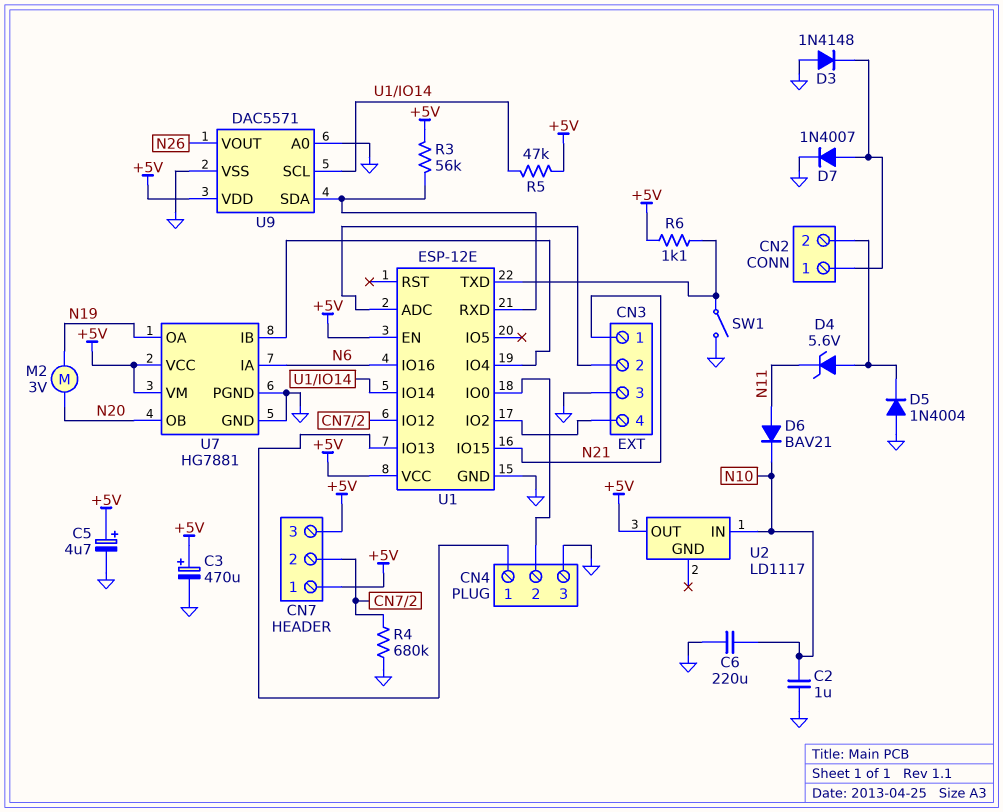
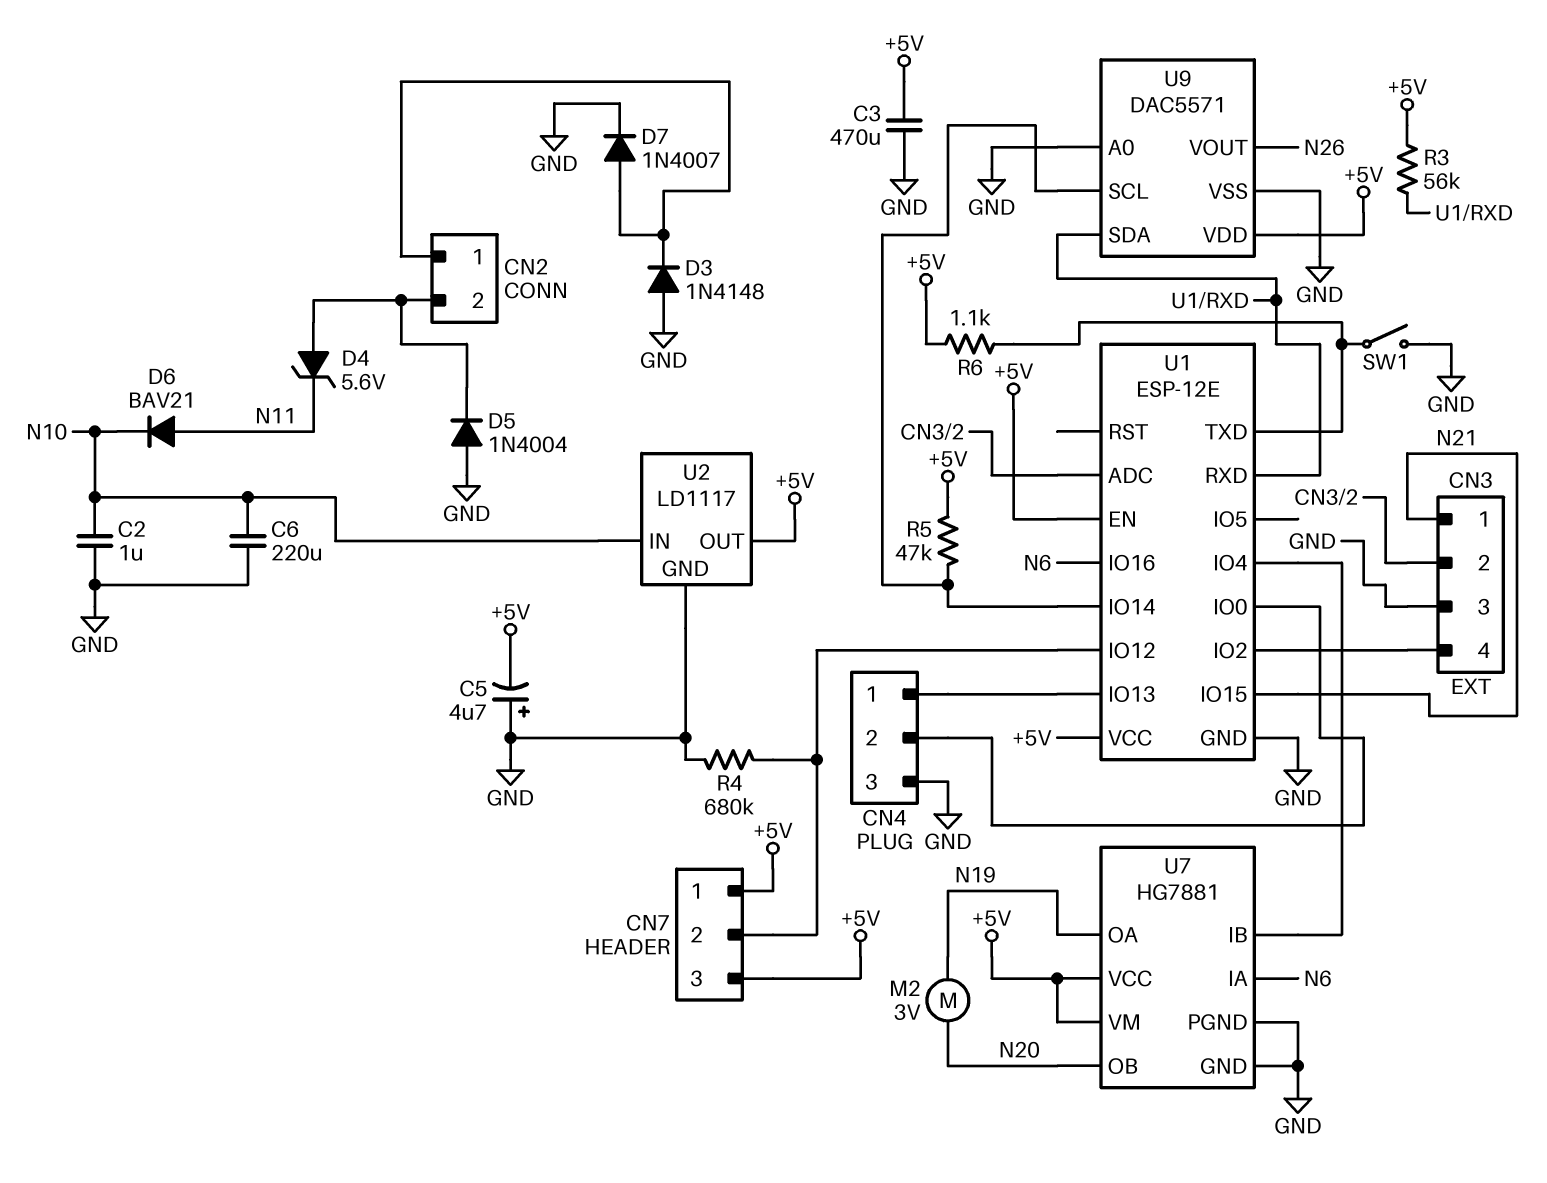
C3: 470uF (plus +5V, minus GND) -> 470uF (+5V, GND)
C5: 4.7uF (plus +5V, minus GND) -> 4.7uF (plus GND, minus +5V)
U2 pin GND: none -> GND

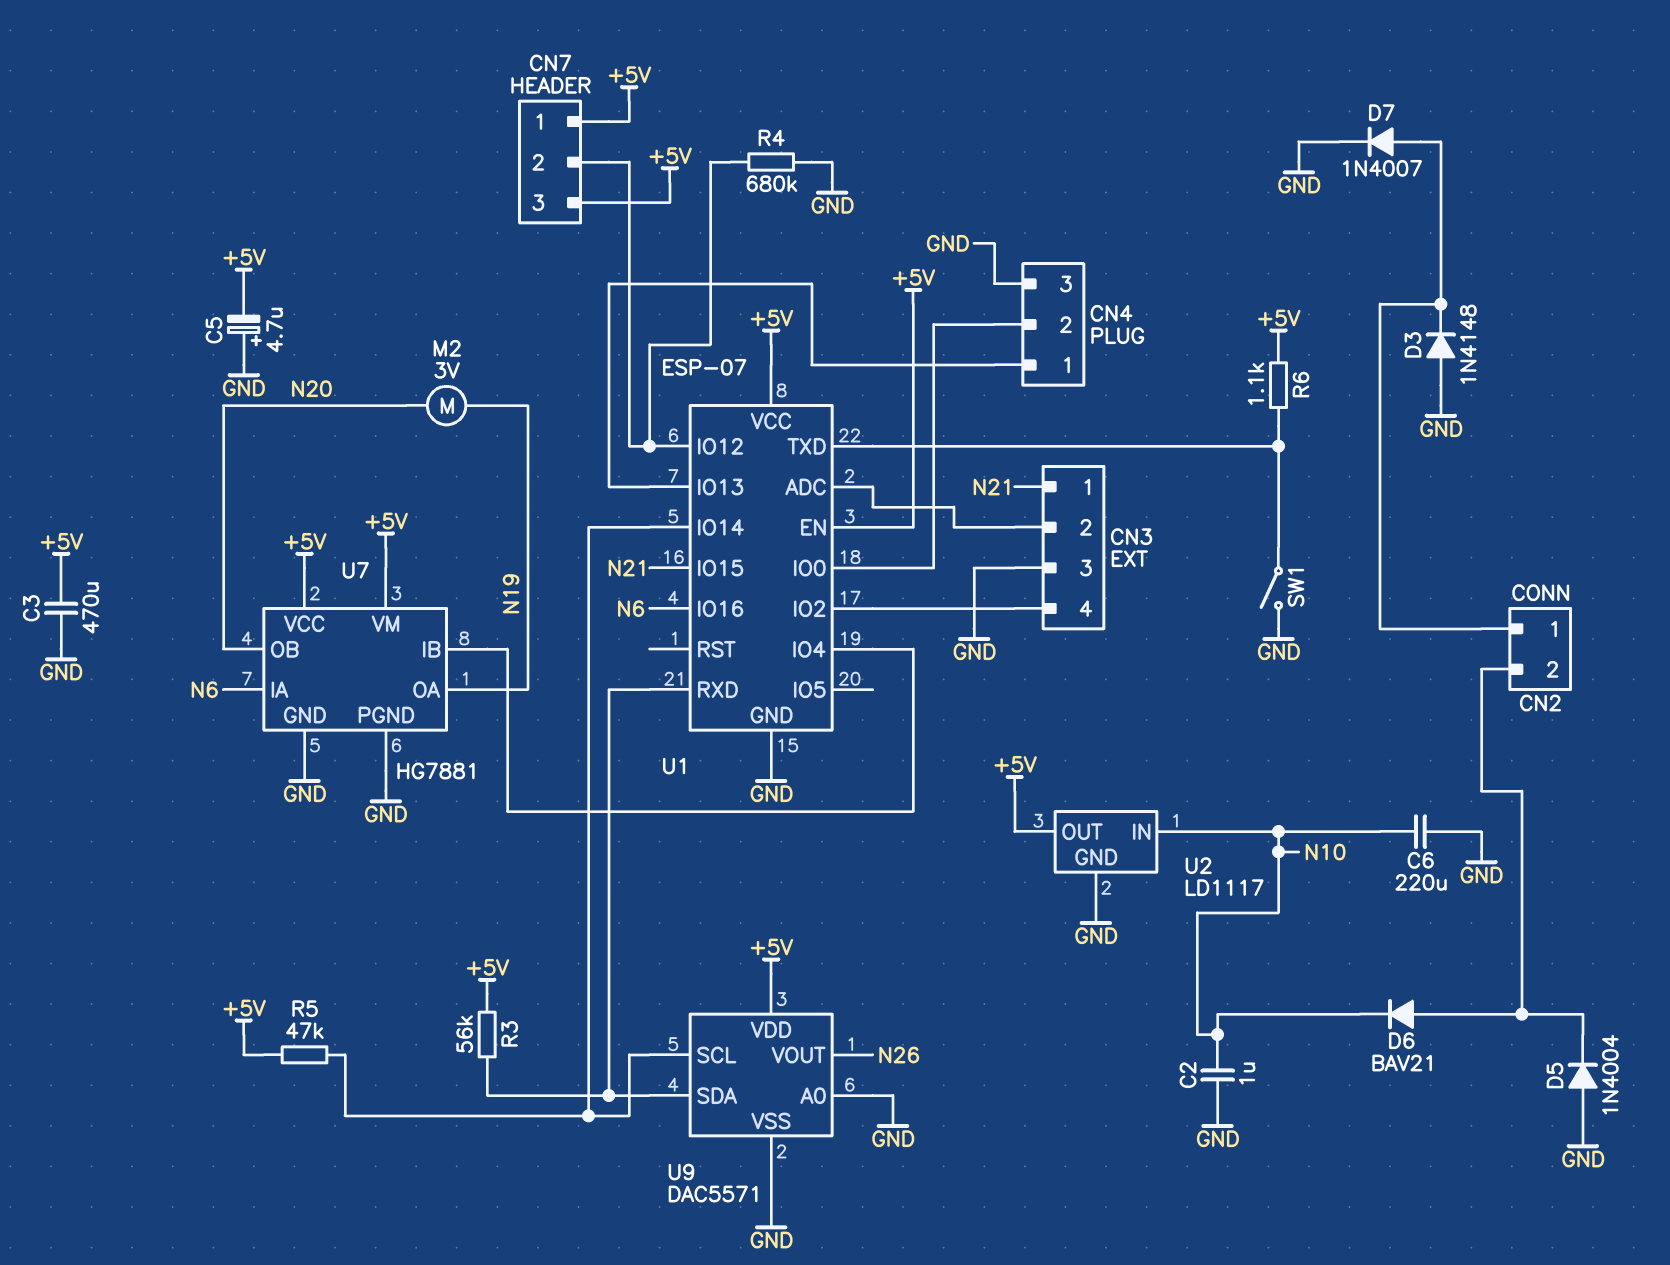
D4: zener 5.6V (A CN2/2, K N11) -> none
D6: diode BAV21 (A N11, K N10) -> diode BAV21 (A CN2/2, K N10)
U1: ESP-12E -> ESP-07

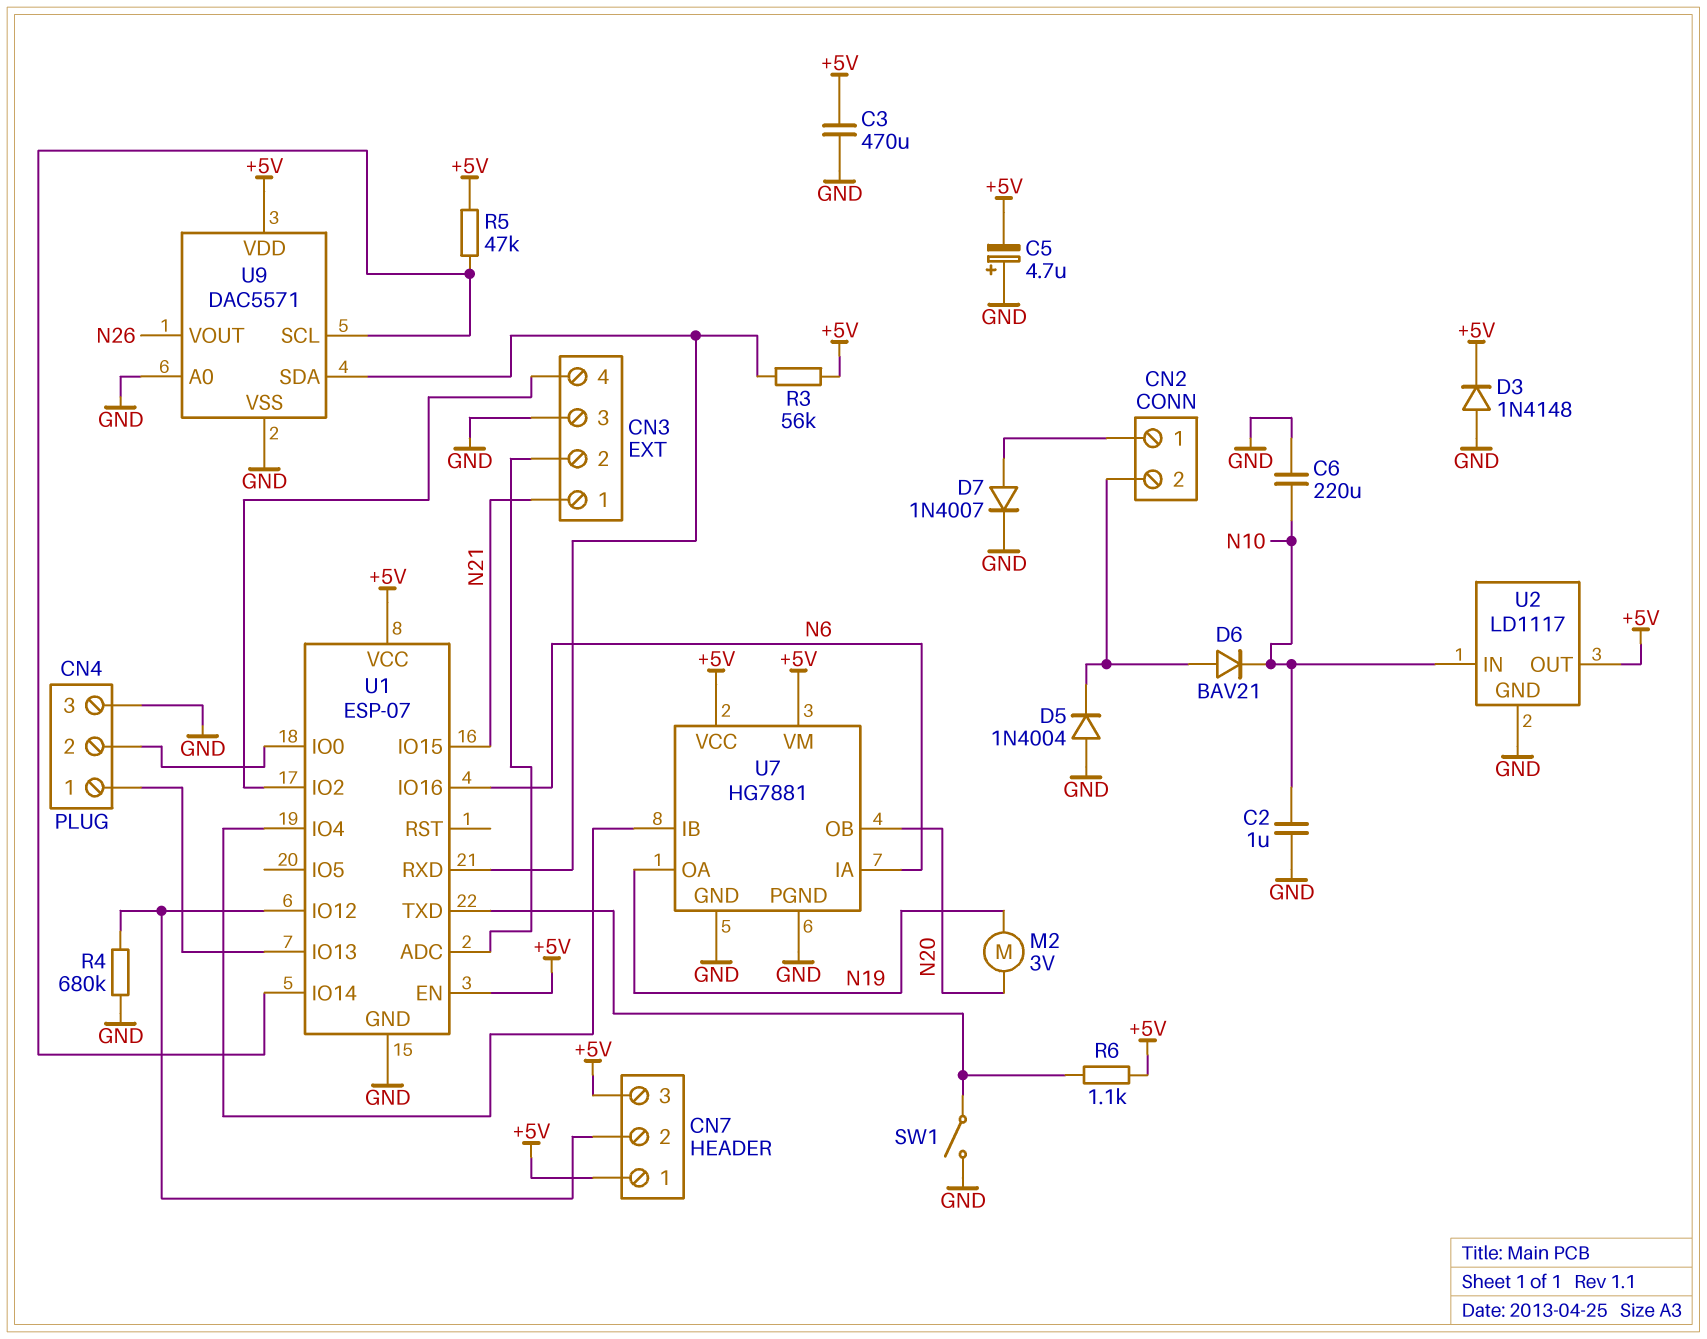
D3: diode 1N4148 (A GND, K CN2/1) -> diode 1N4148 (A GND, K +5V)

